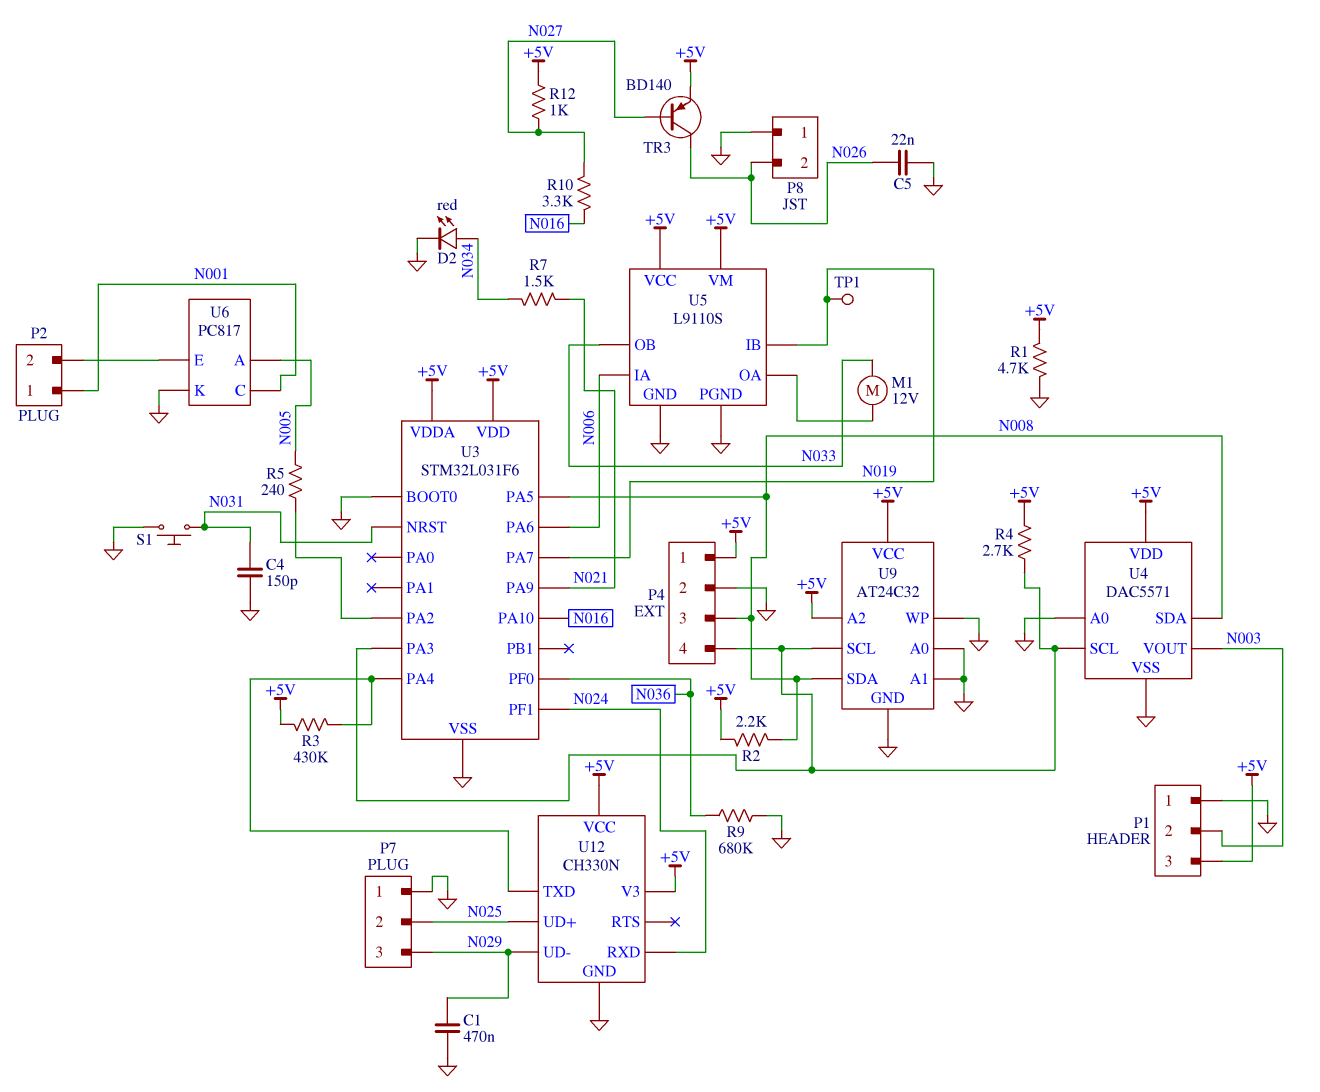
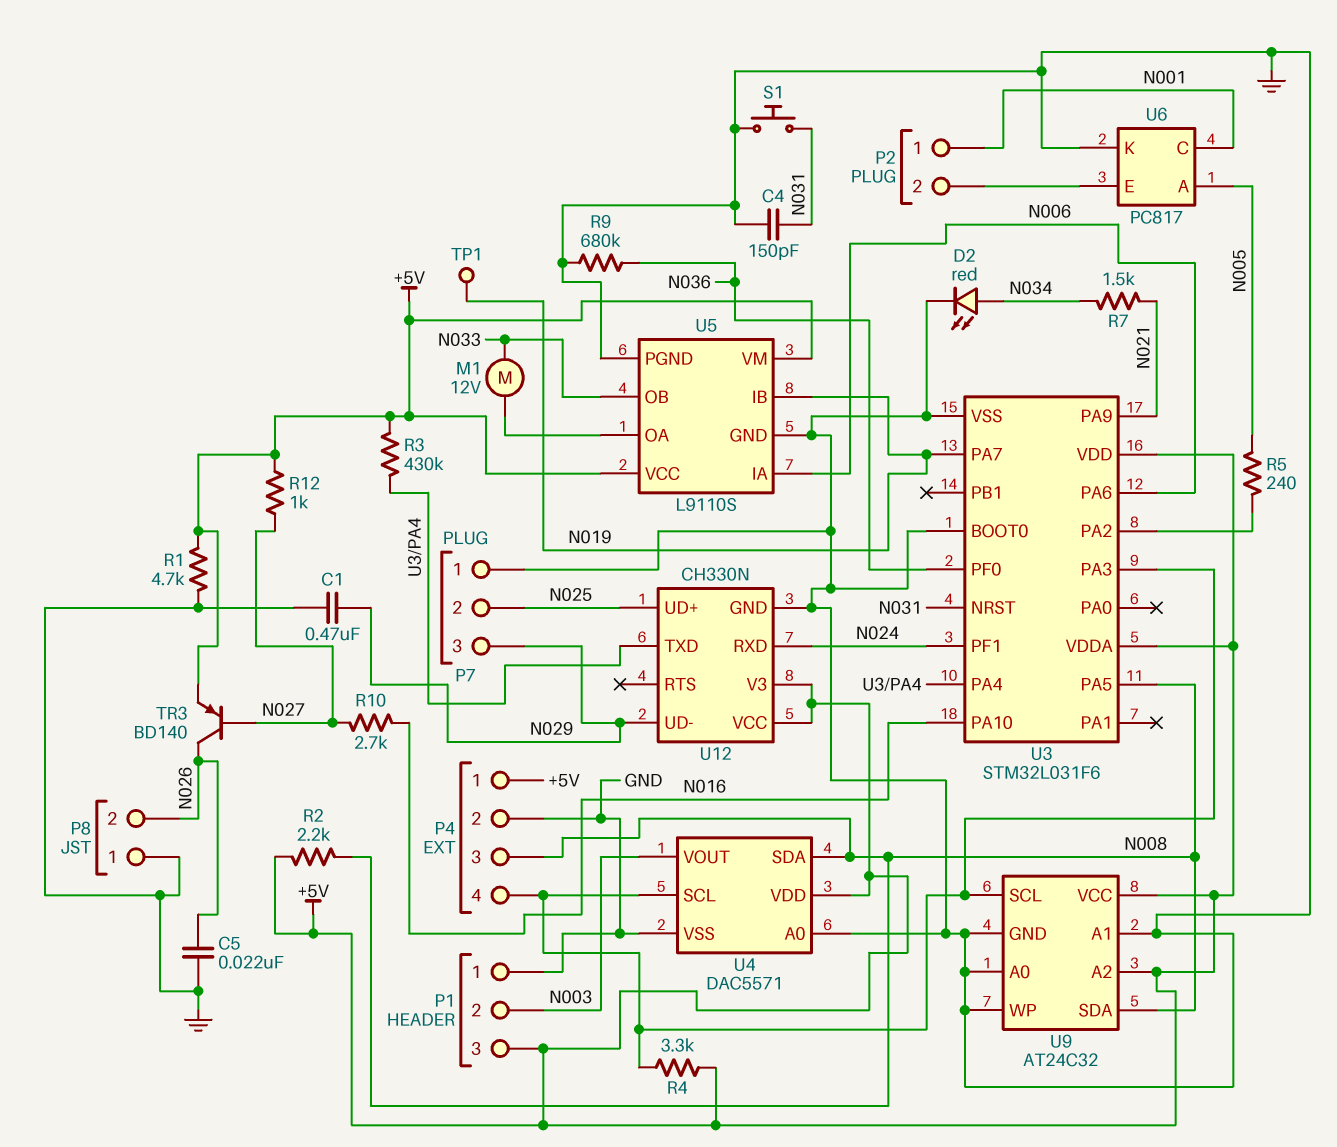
R4: 2.7k (+5V, P4/4) -> 3.3k (+5V, P4/4)
R10: 3.3k (N016, N027) -> 2.7k (N016, N027)

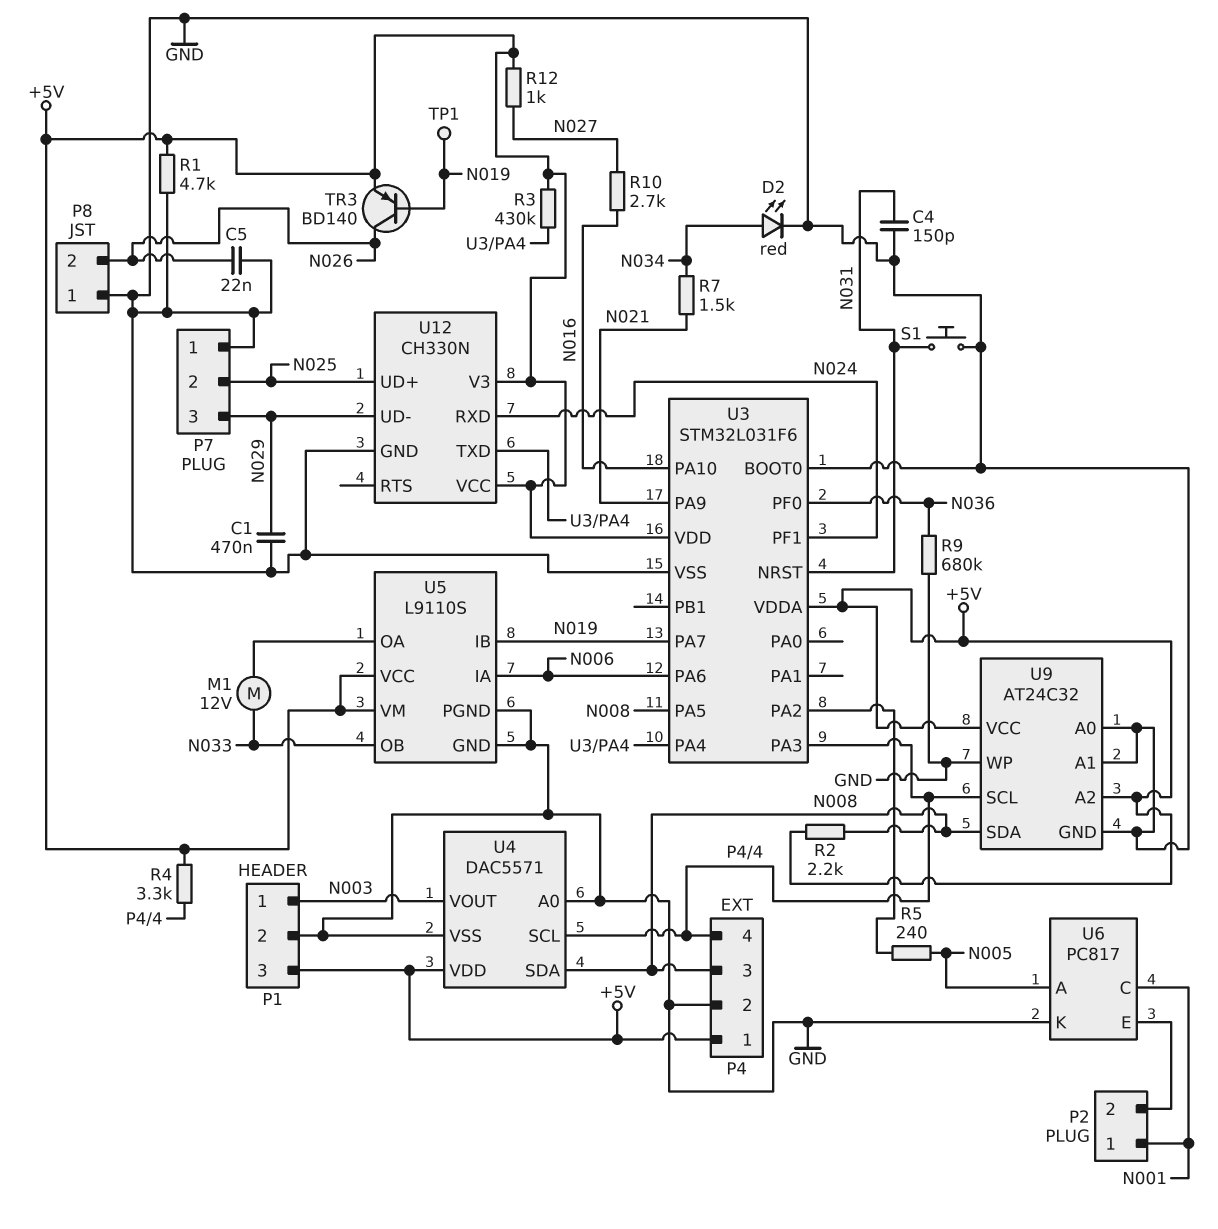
P1 pin 1: GND -> N003
P1 pin 2: N003 -> GND
TR3: PNP BD140 (B N027, C N026, E +5V) -> PNP BD140 (B N019, C N026, E +5V)

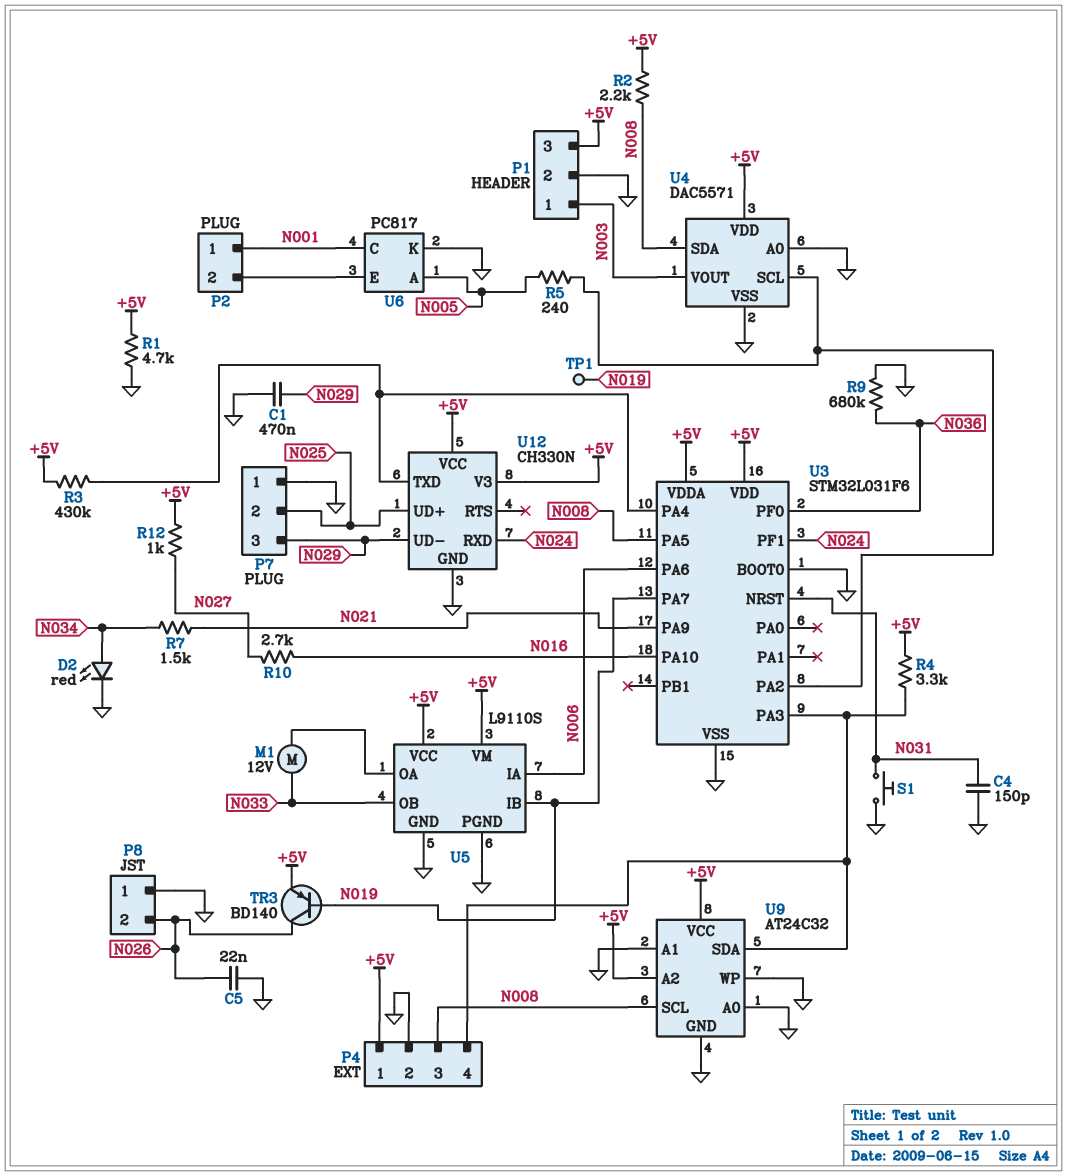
U4 pin SCL: P4/4 -> U3/PA2
U9 pin SCL: P4/4 -> N008
U9 pin SDA: N008 -> P4/4

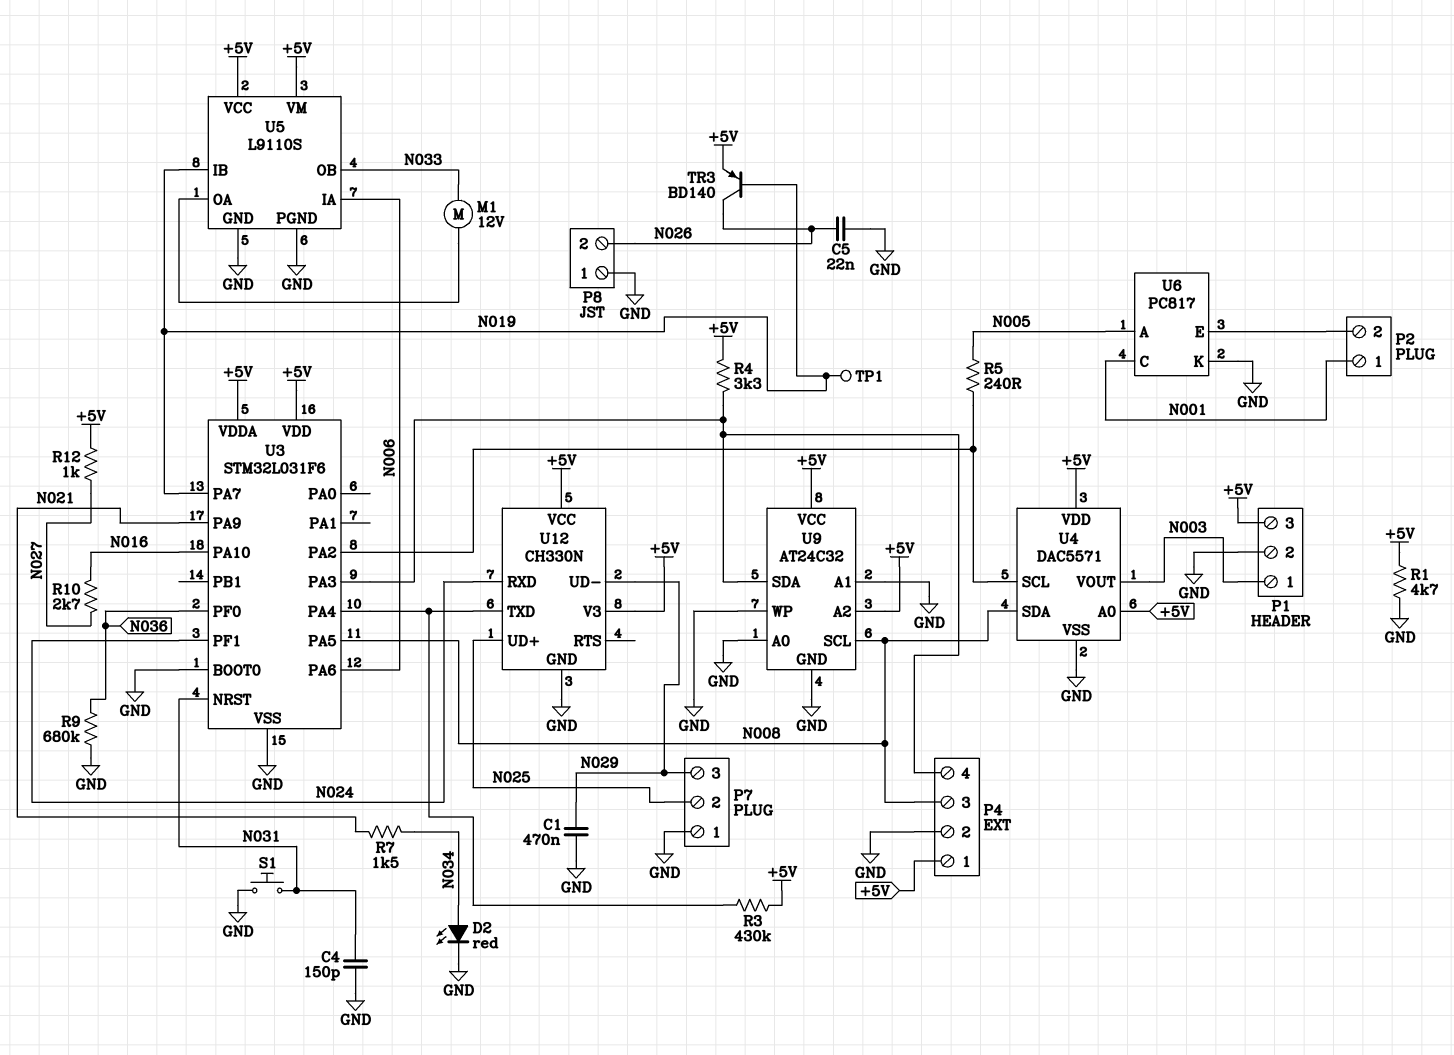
R2: 2.2k (+5V, N008) -> none
U4 pin A0: GND -> +5V

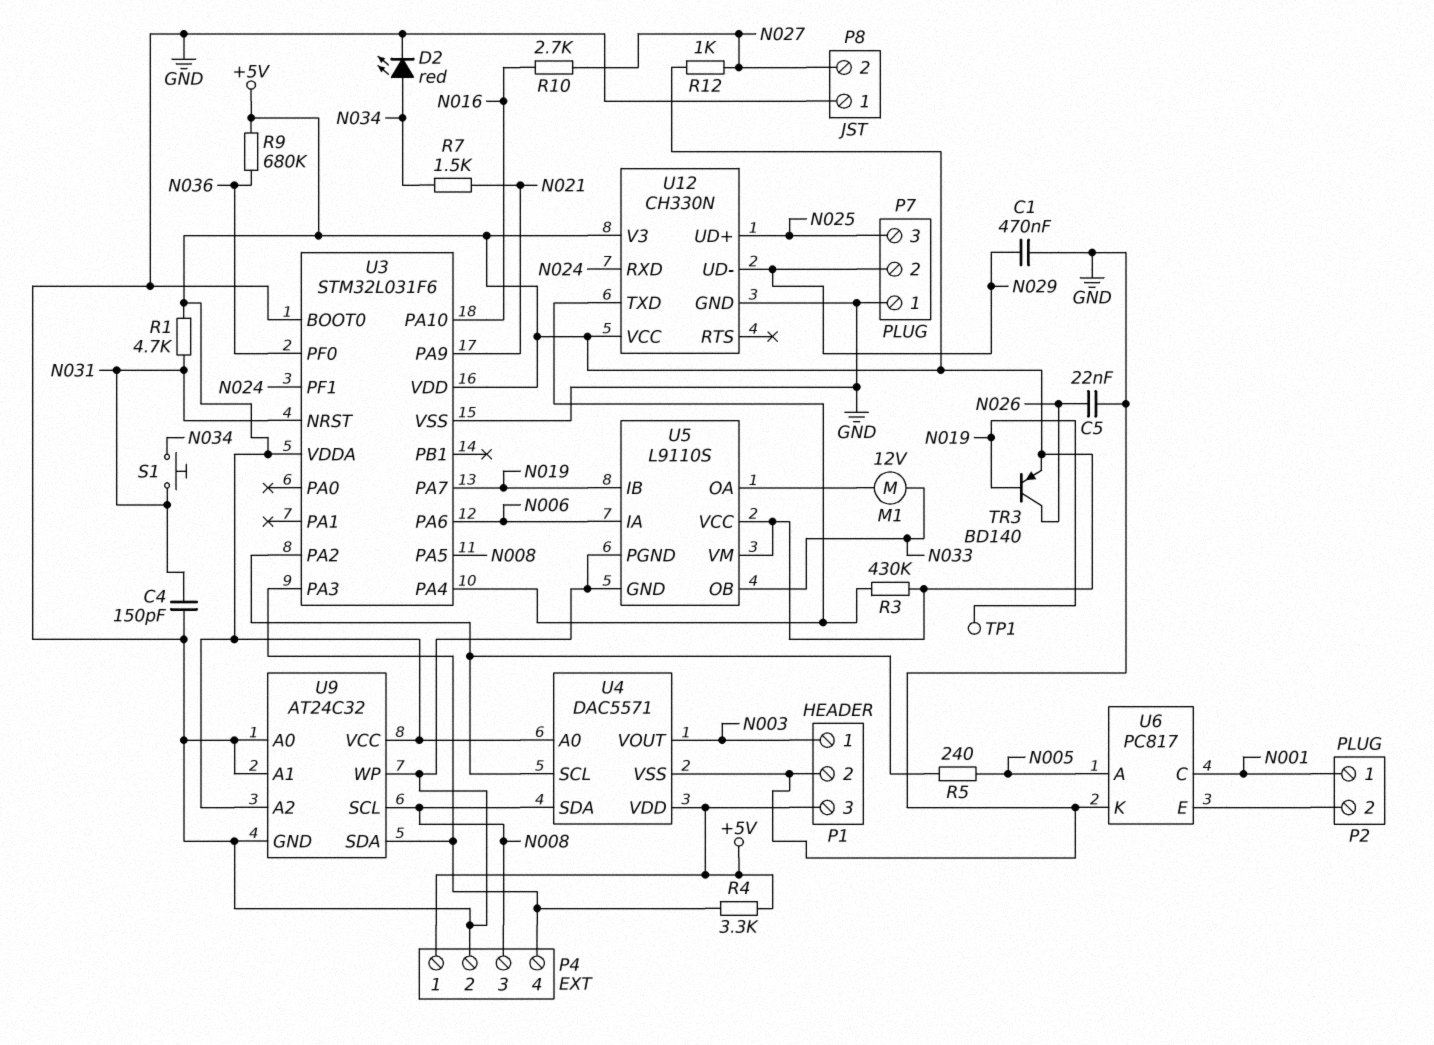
P7 pin 2: N025 -> N029
P7 pin 3: N029 -> N025
P8 pin 2: N026 -> N027
R1: 4.7k (+5V, GND) -> 4.7k (+5V, N031)
R9: 680k (GND, N036) -> 680k (+5V, N036)
S1: button (GND, N031) -> button (N031, N034)

